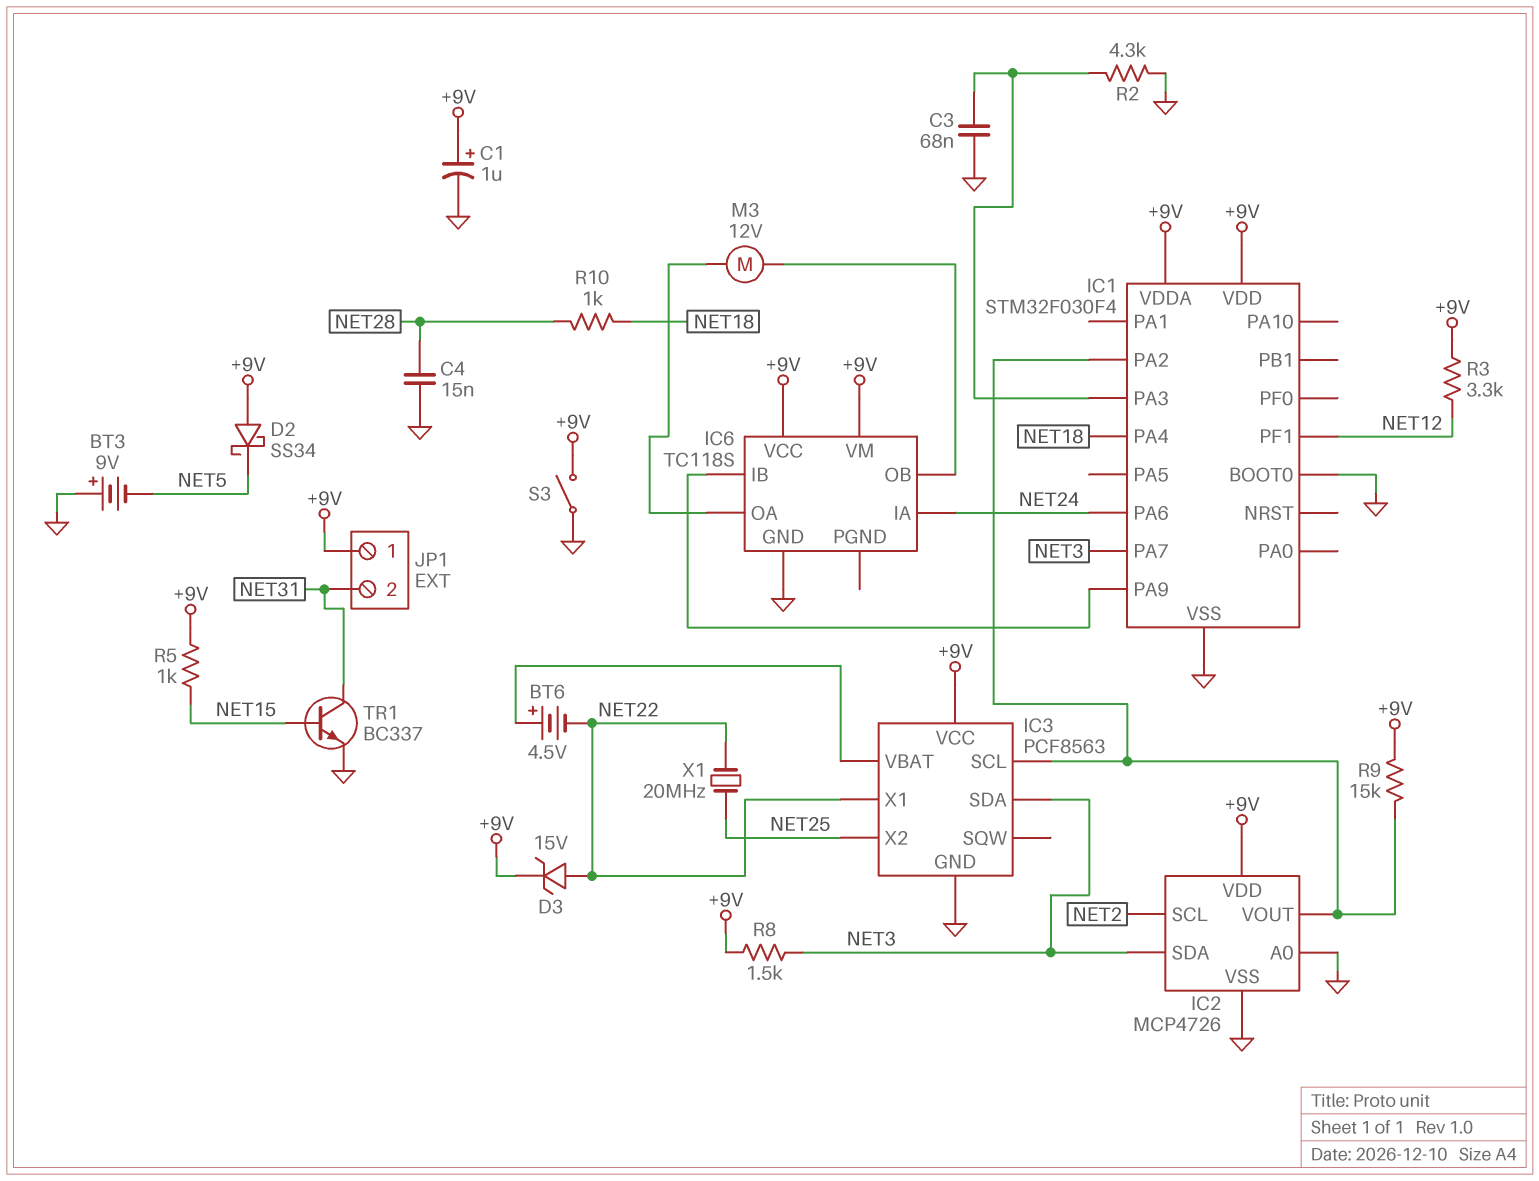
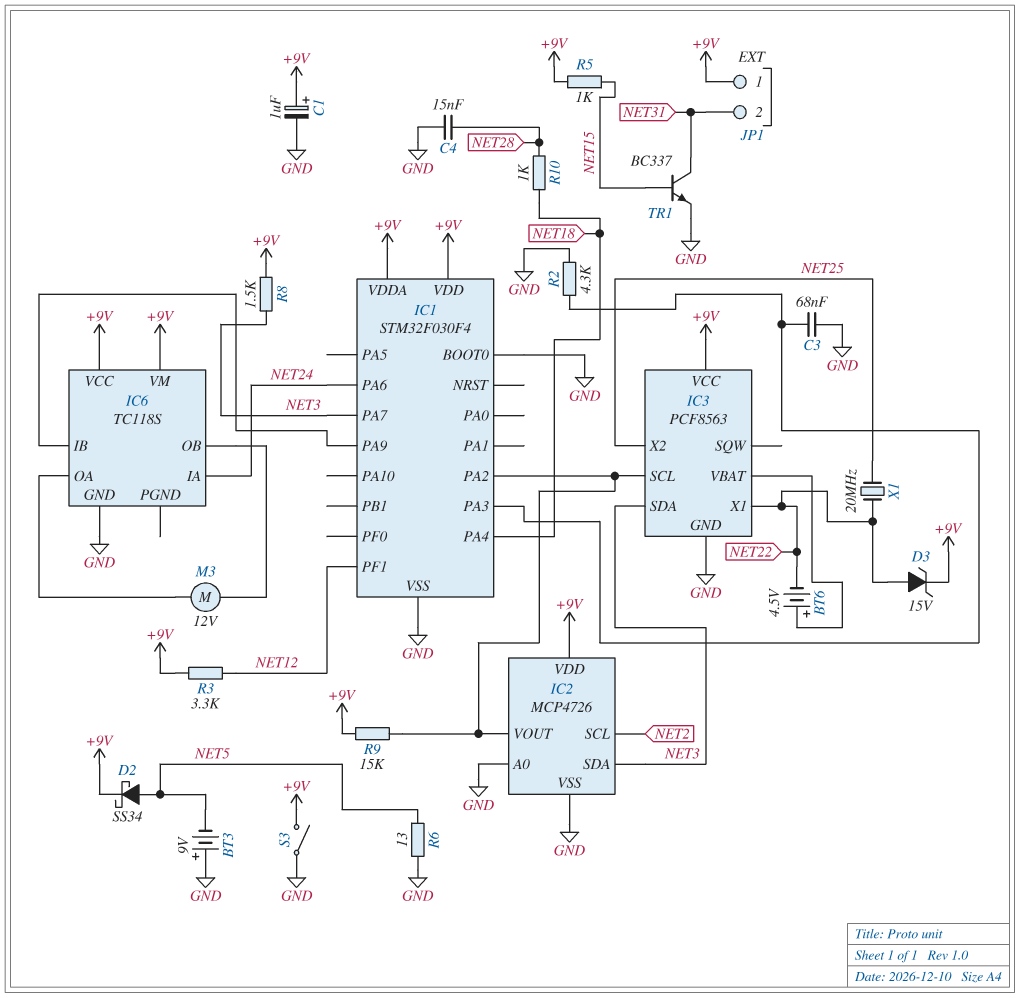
D2: schottky SS34 (A +9V, K NET5) -> schottky SS34 (A NET5, K +9V)
R6: none -> 13 (GND, NET5)

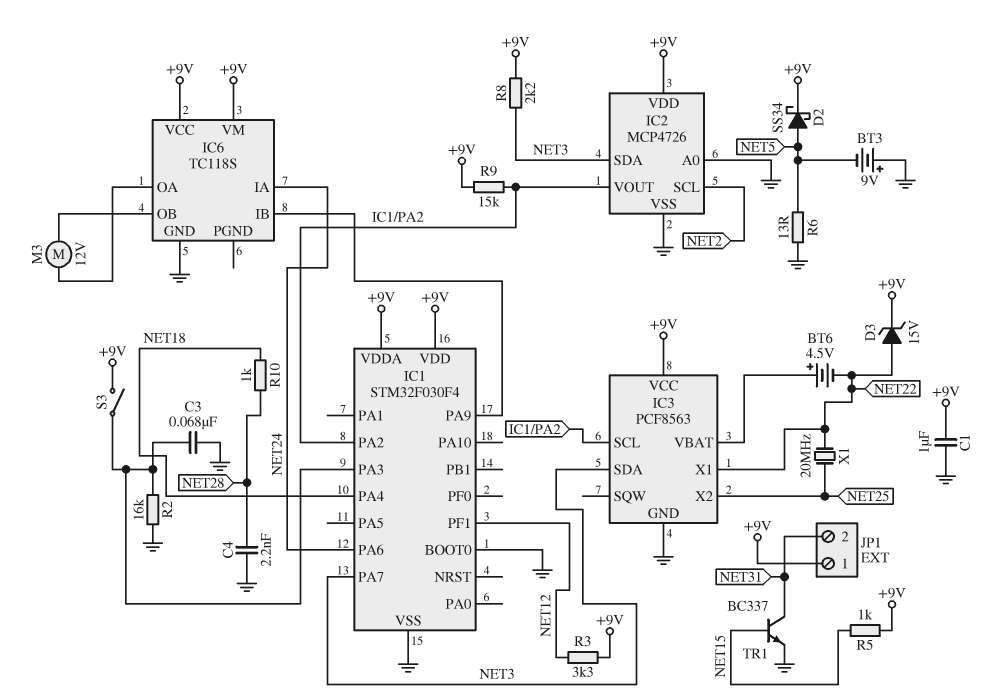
C1: 1uF (plus +9V, minus GND) -> 1uF (+9V, GND)
C4: 15nF (GND, NET28) -> 2.2nF (GND, NET28)
R2: 4.3k (GND, IC1/PA3) -> 16k (GND, IC1/PA3)
R8: 1.5k (+9V, NET3) -> 2.2k (+9V, NET3)
S3: switch (+9V, GND) -> switch (+9V, IC1/PA3)

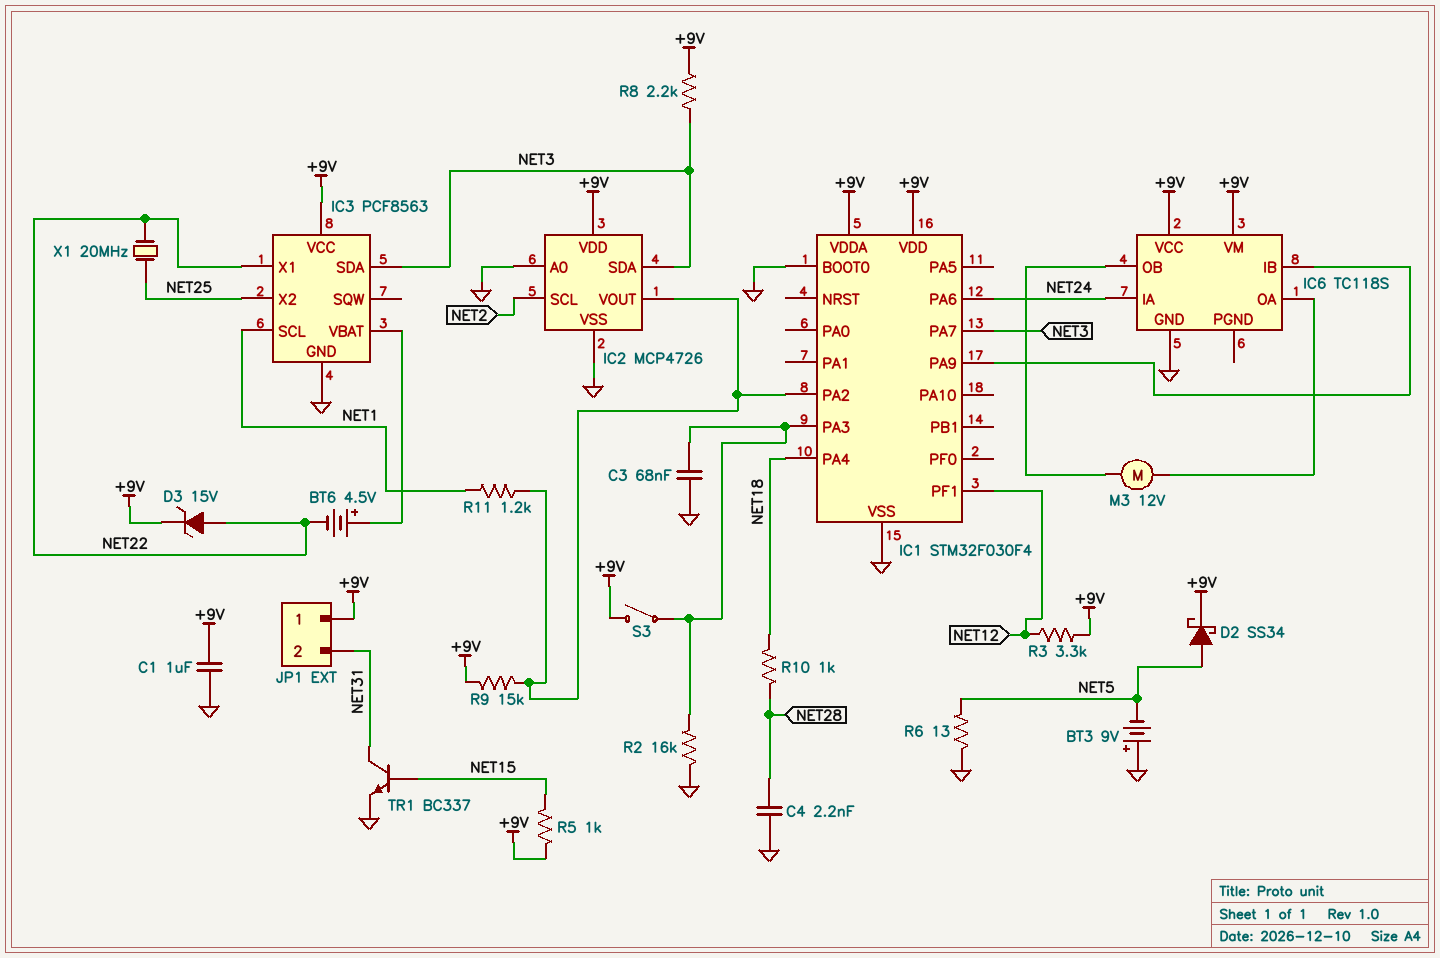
IC3 pin SCL: IC1/PA2 -> NET1
R11: none -> 1.2k (IC1/PA2, NET1)

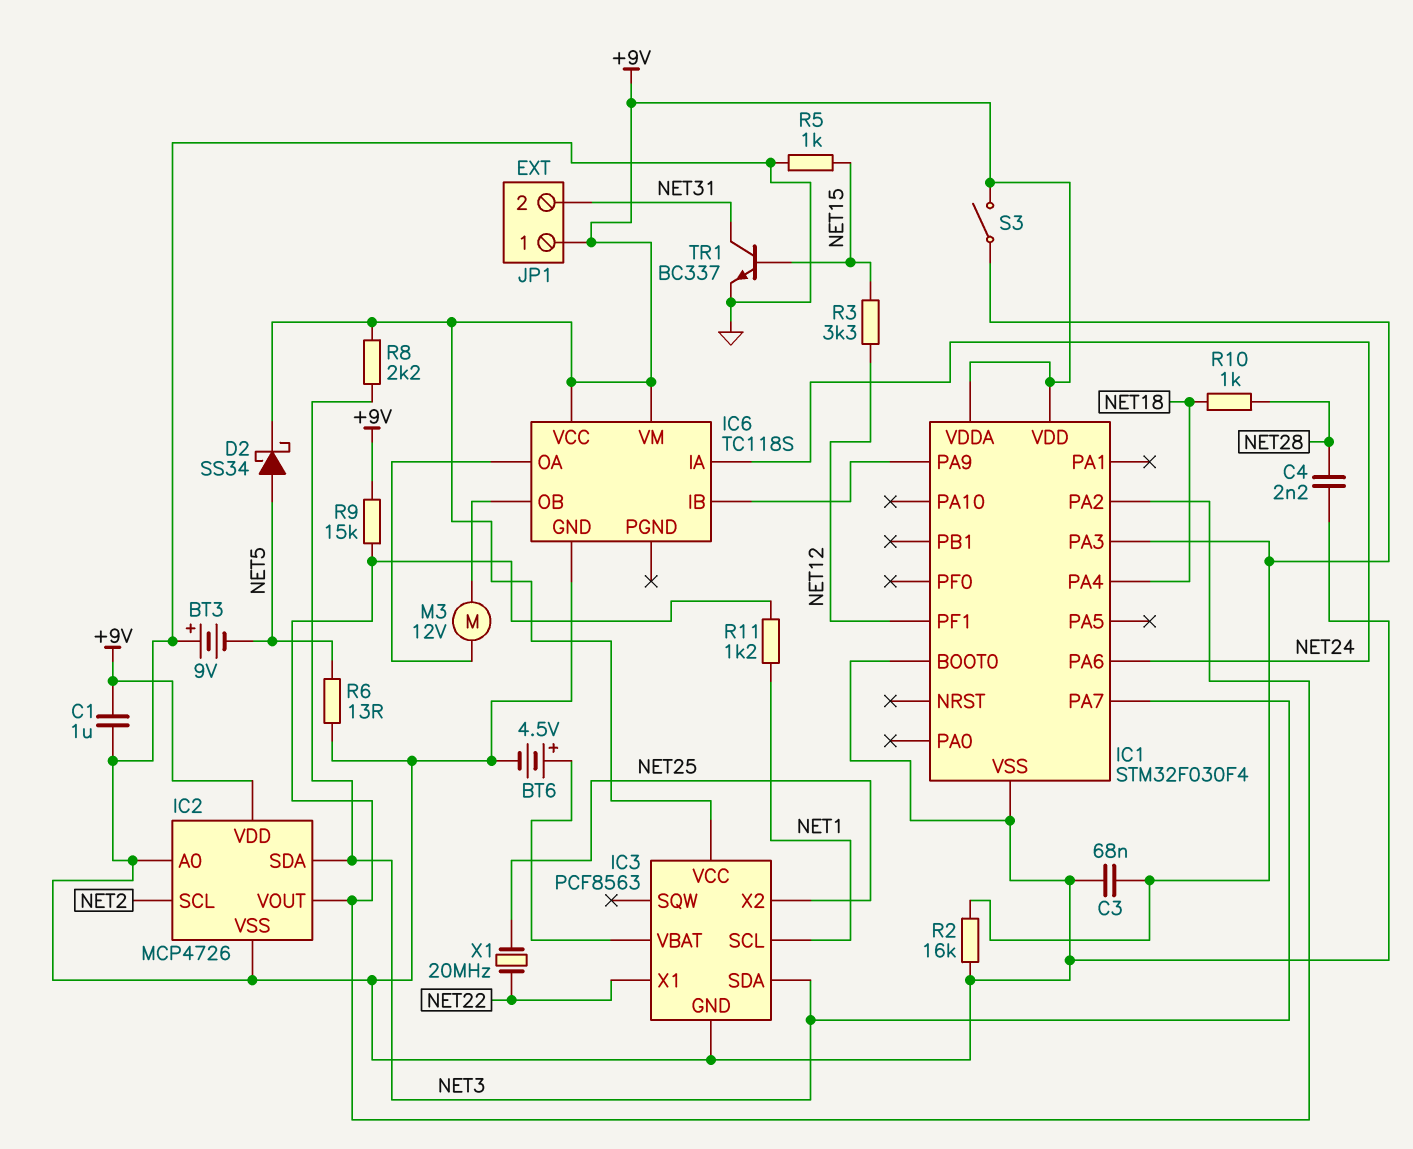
BT6: 4.5V (plus IC3/VBAT, minus NET22) -> 4.5V (plus IC3/VBAT, minus GND)
D3: zener 15V (A NET22, K +9V) -> none
R3: 3.3k (+9V, NET12) -> 3.3k (NET12, NET15)
R5: 1k (+9V, NET15) -> 1k (GND, NET15)

